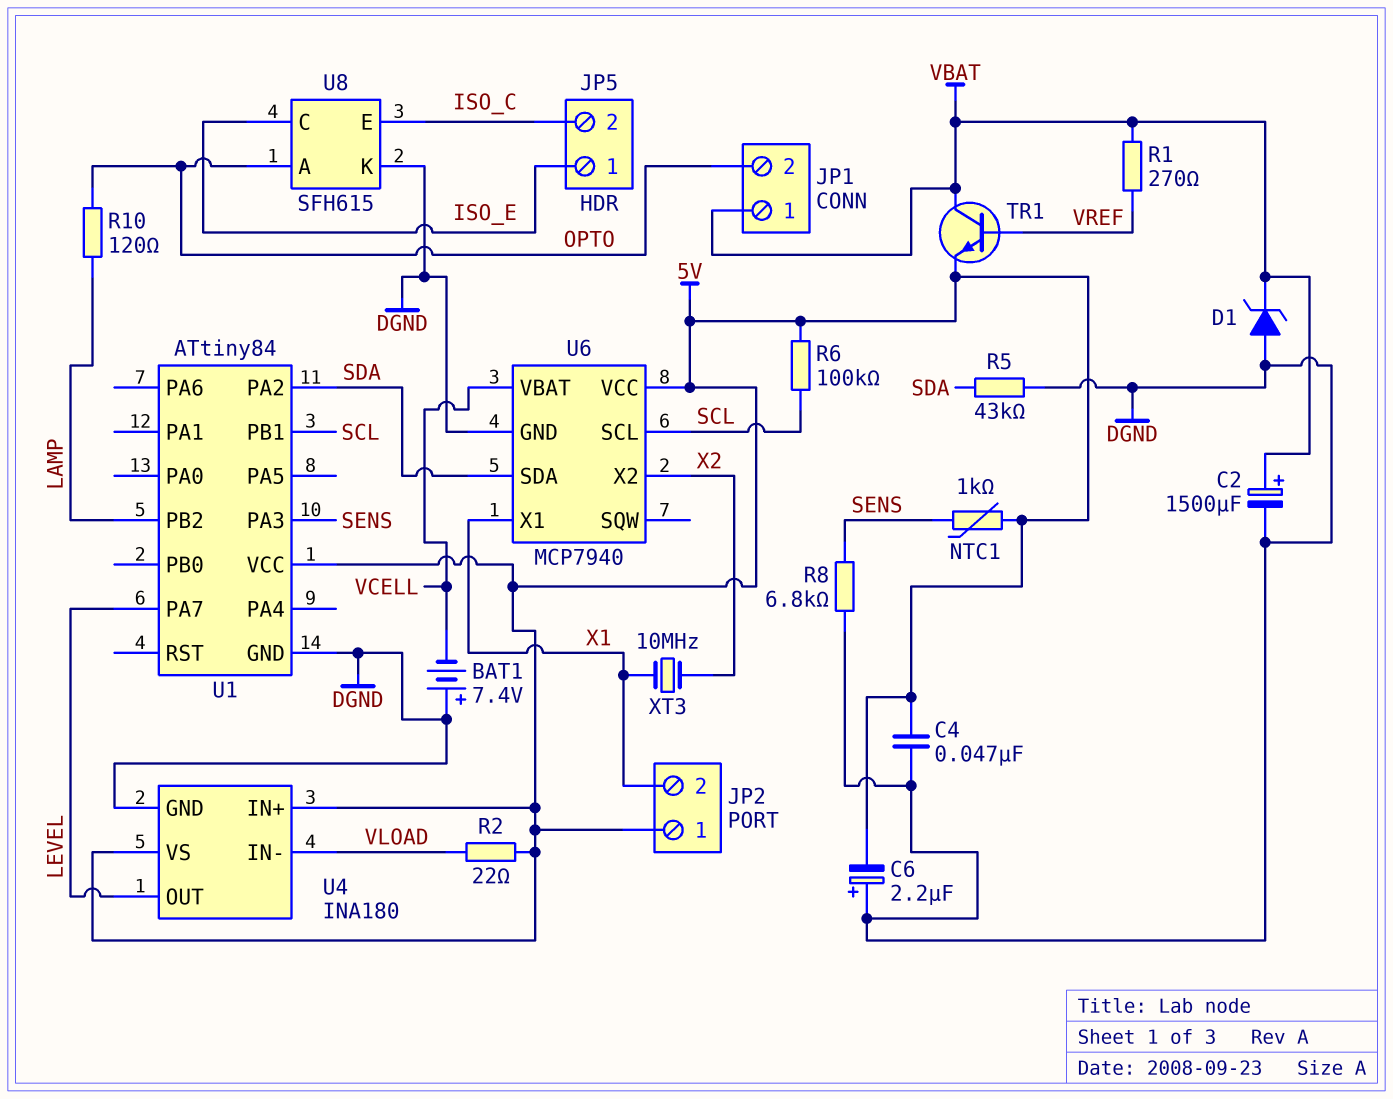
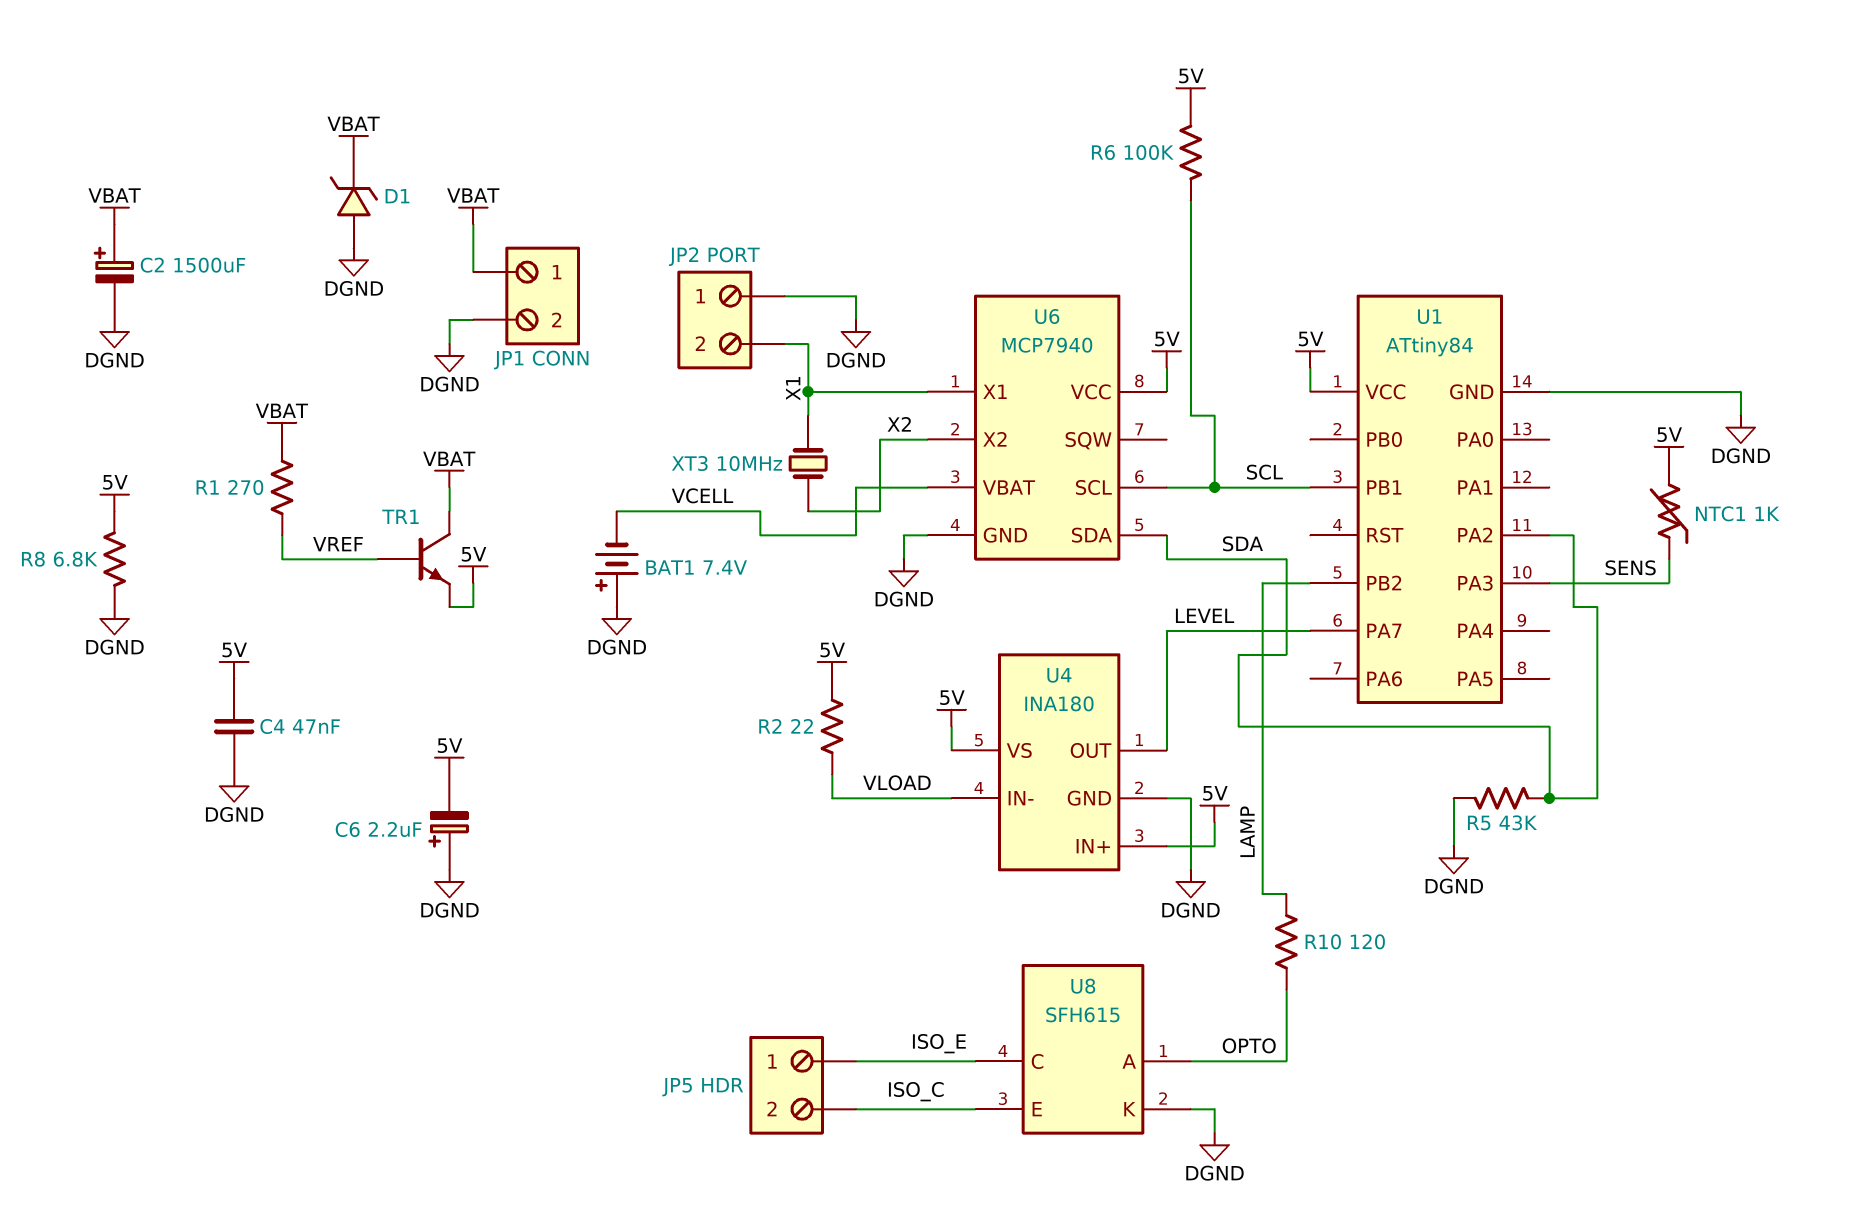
JP1 pin 2: OPTO -> DGND
JP2 pin 1: 5V -> DGND
R8: 6.8k (DGND, SENS) -> 6.8k (5V, DGND)

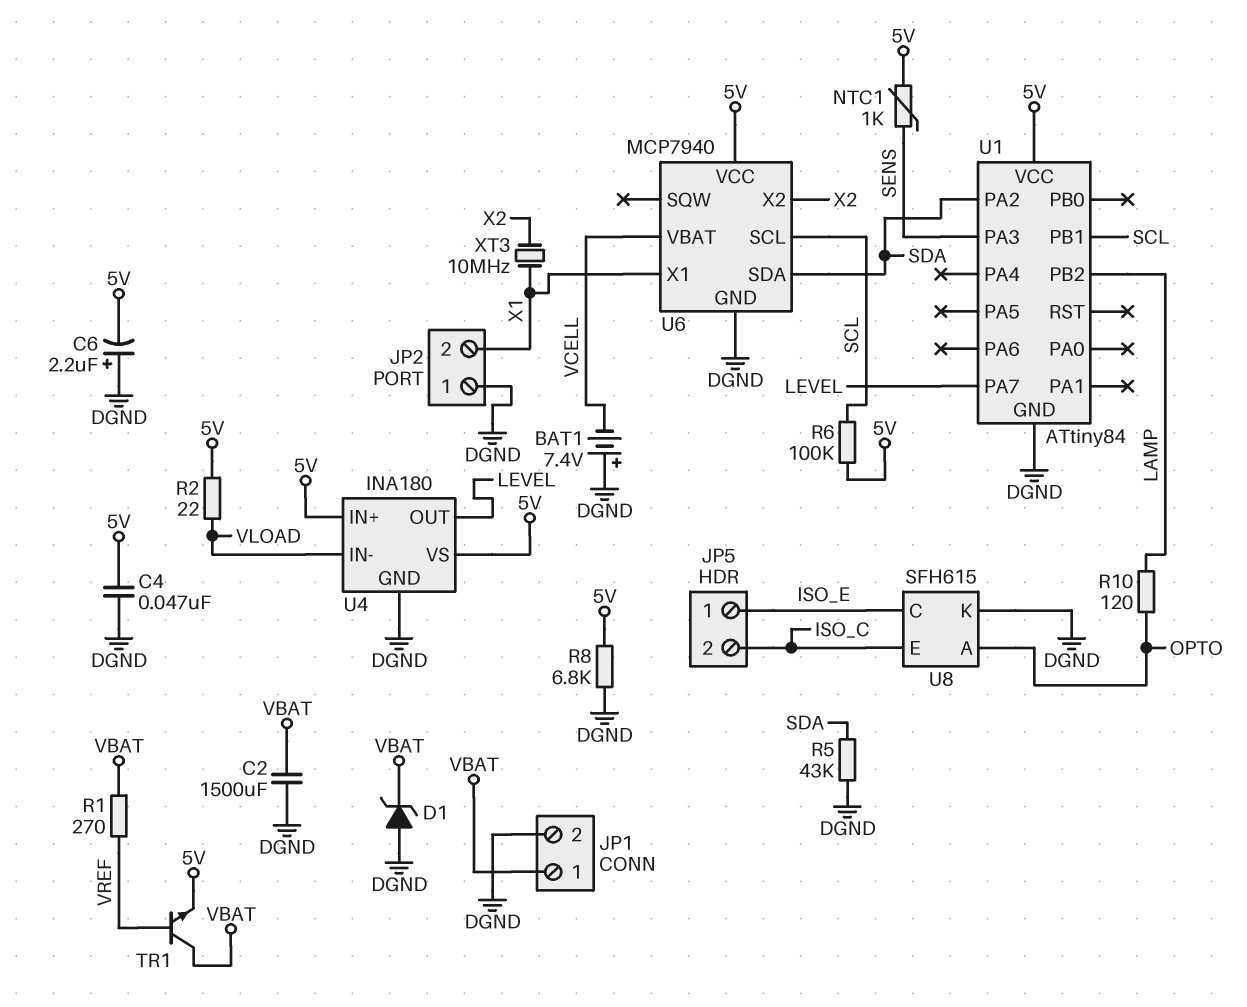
C2: 1500uF (plus VBAT, minus DGND) -> 1500uF (DGND, VBAT)

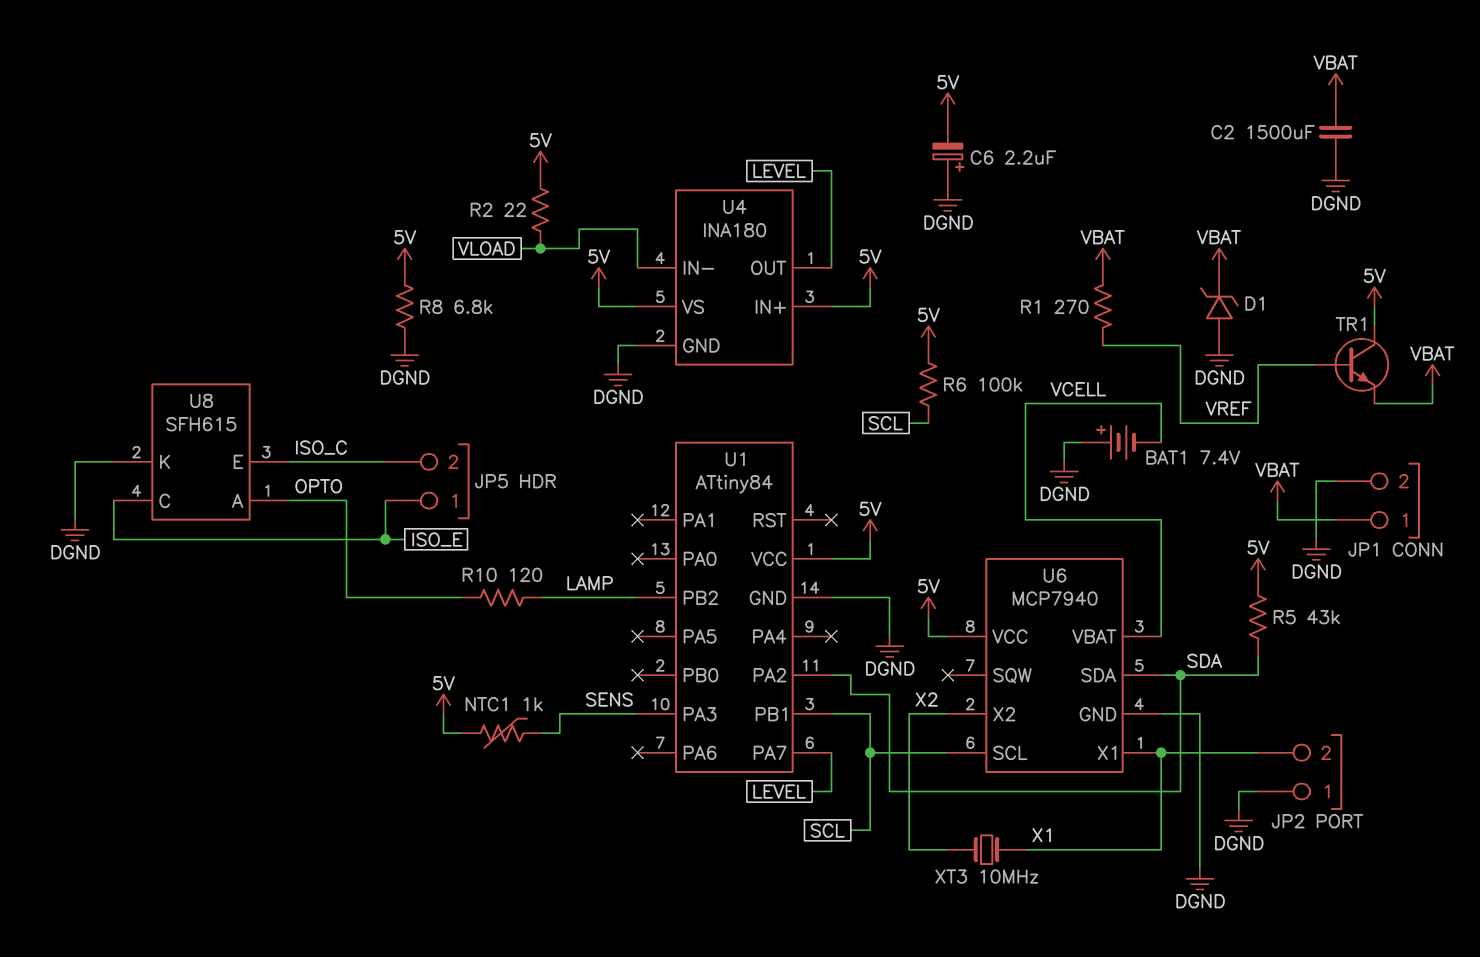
C4: 47nF (5V, DGND) -> none
R5: 43k (DGND, SDA) -> 43k (5V, SDA)
TR1: NPN (B VREF, C VBAT, E 5V) -> NPN (B VREF, C 5V, E VBAT)

